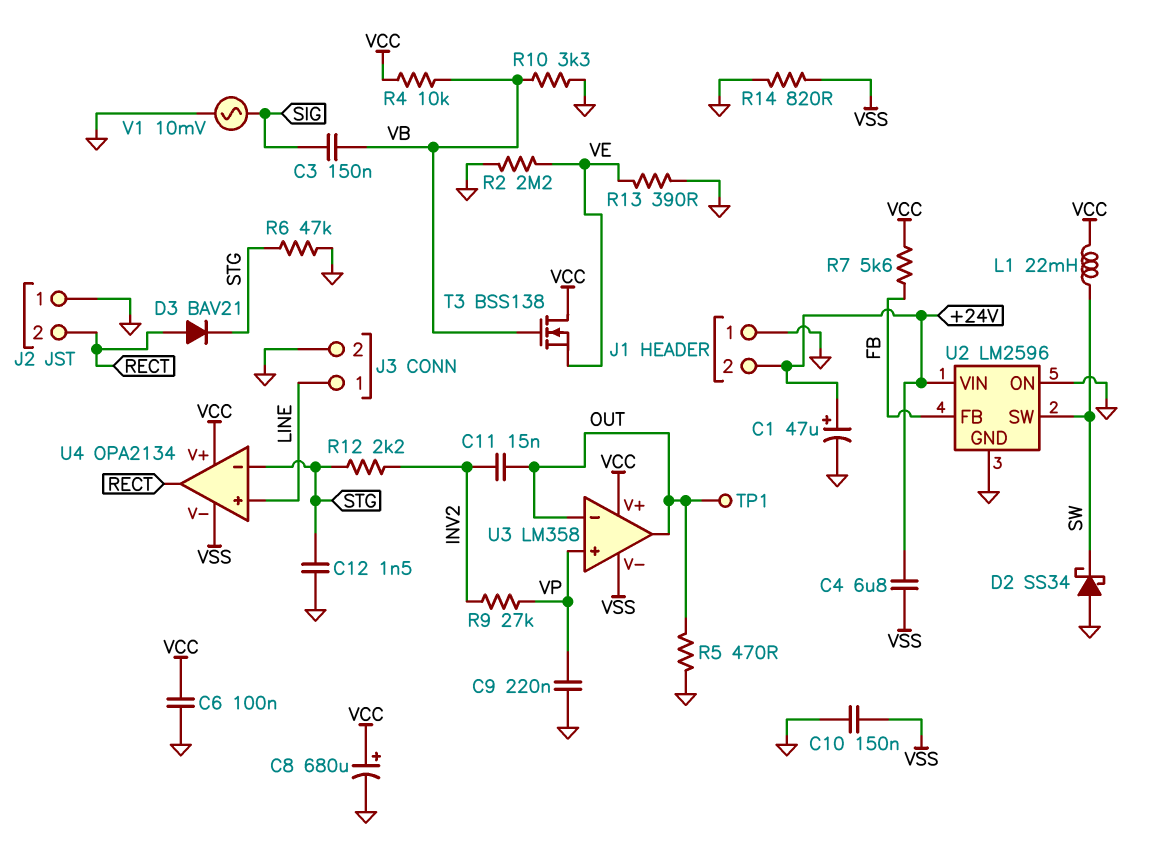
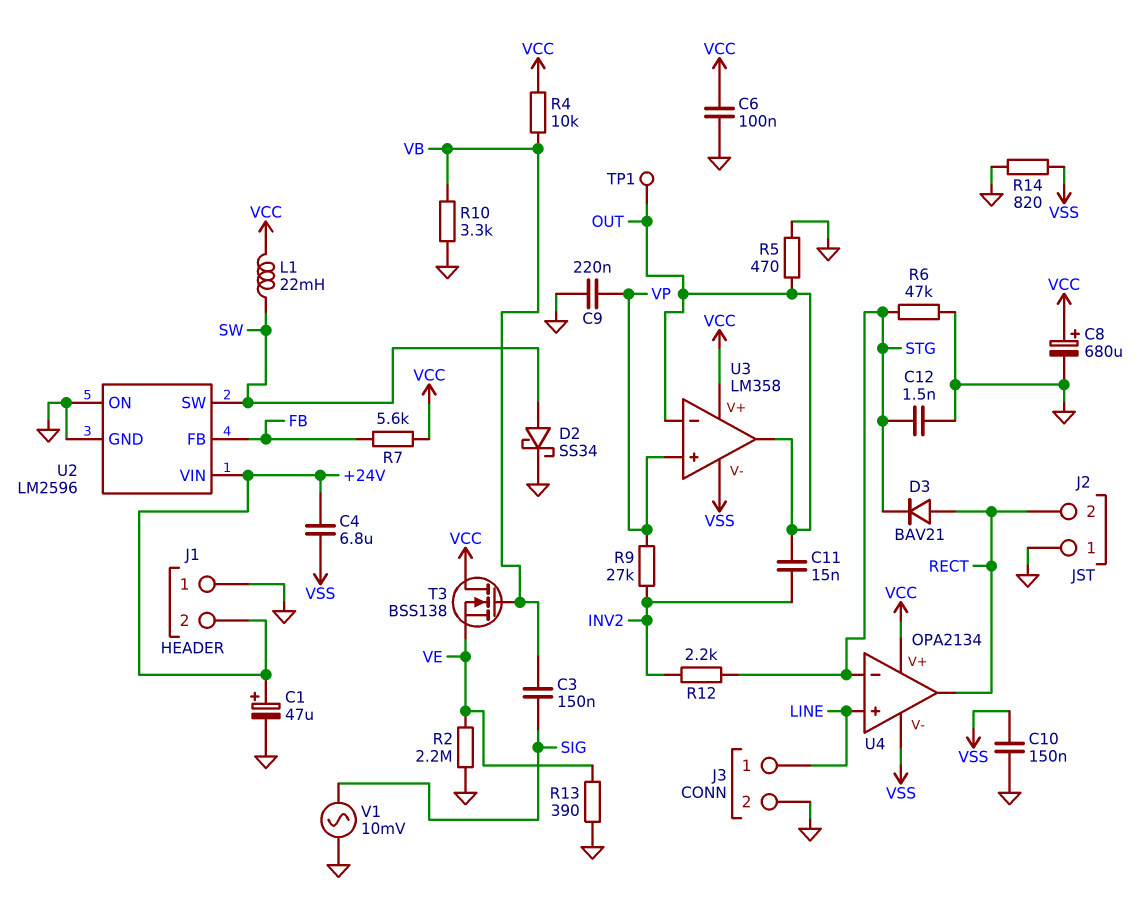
D2: schottky SS34 (A GND, K SW) -> schottky SS34 (A SW, K GND)

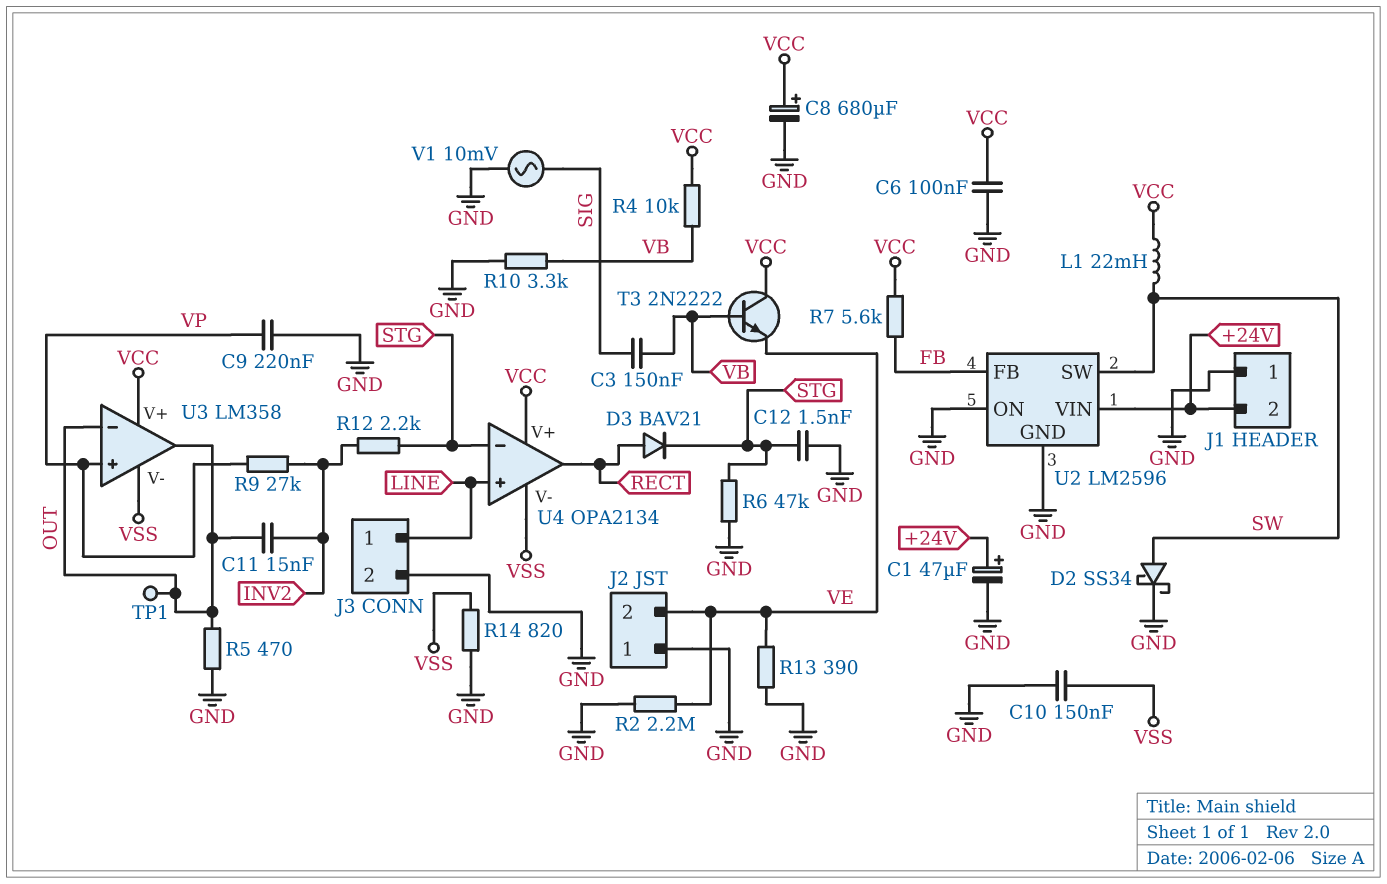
C4: 6.8uF (+24V, VSS) -> none
J2 pin 2: RECT -> VE
T3: NMOS BSS138 (G VB, D VCC, S VE) -> NPN 2N2222 (B VB, C VCC, E VE)

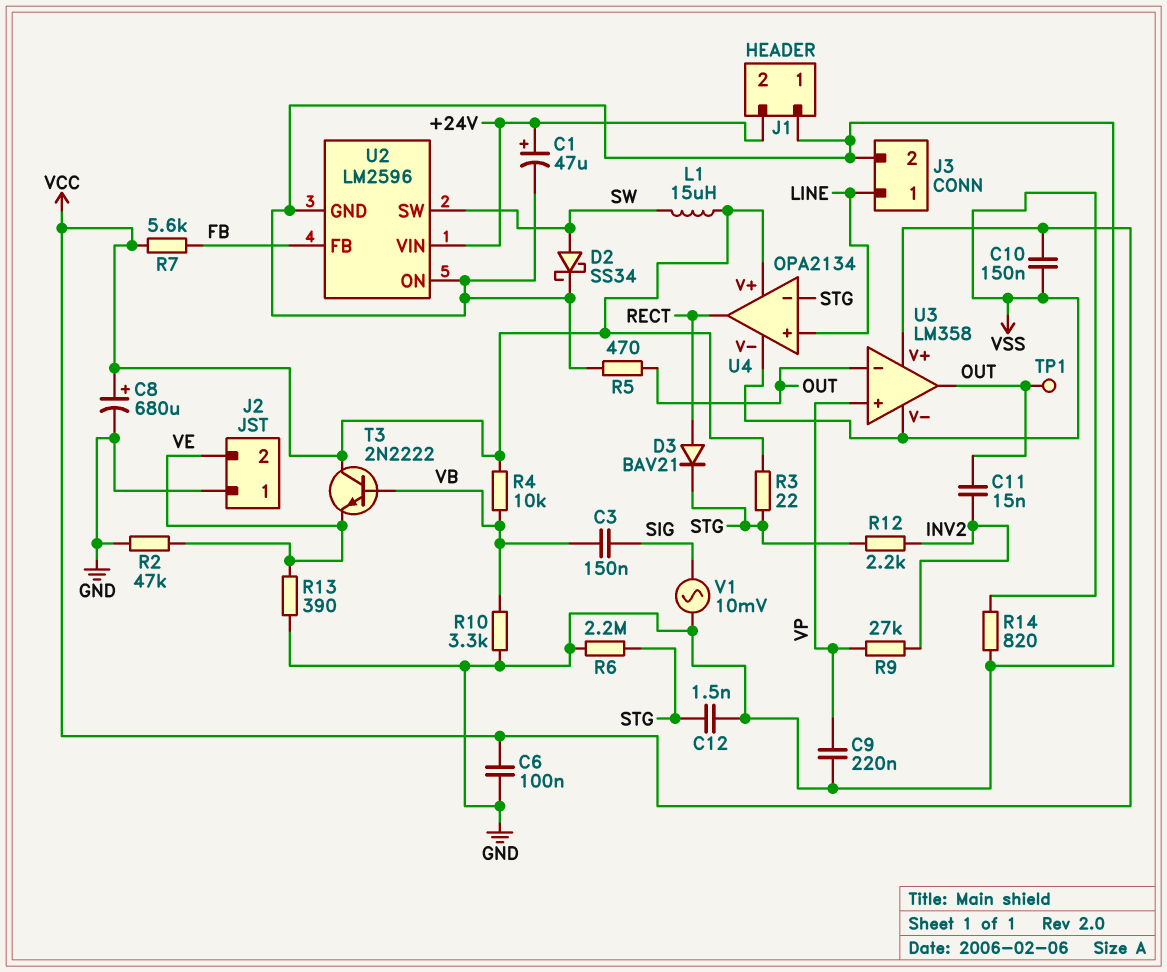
C10: 150nF (GND, VSS) -> 150nF (VCC, VSS)
L1: 22mH (SW, VCC) -> 15uH (SW, VCC)
R2: 2.2M (GND, VE) -> 47k (GND, VE)
R3: none -> 22 (STG, VCC)
R6: 47k (GND, STG) -> 2.2M (GND, STG)

